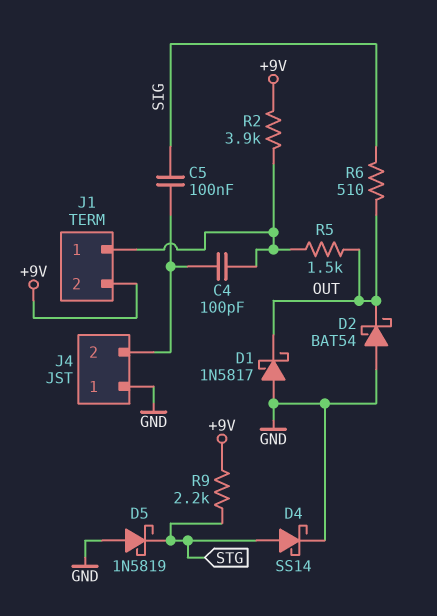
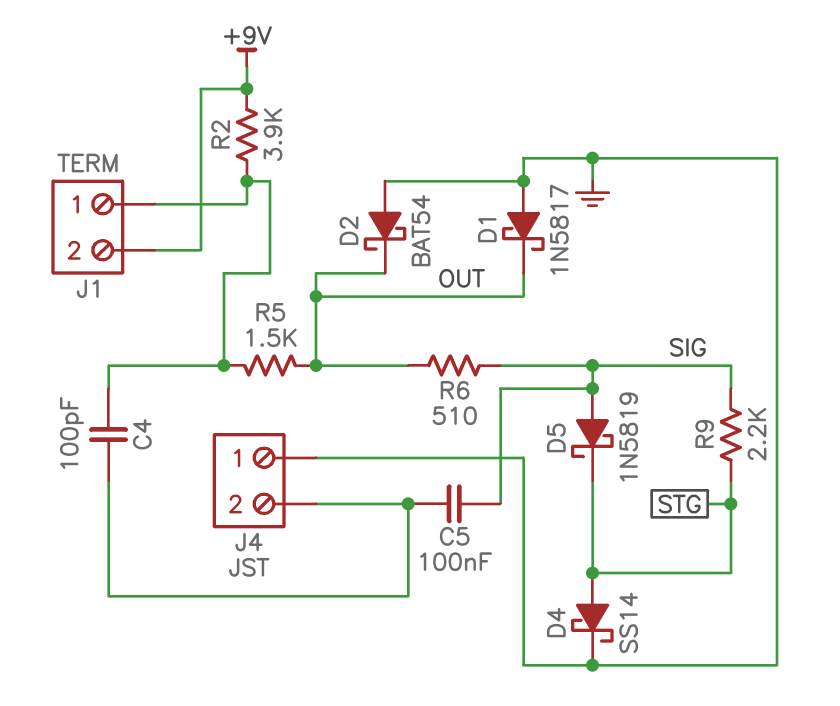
D5: schottky 1N5819 (A GND, K STG) -> schottky 1N5819 (A SIG, K STG)
R9: 2.2k (+9V, STG) -> 2.2k (SIG, STG)

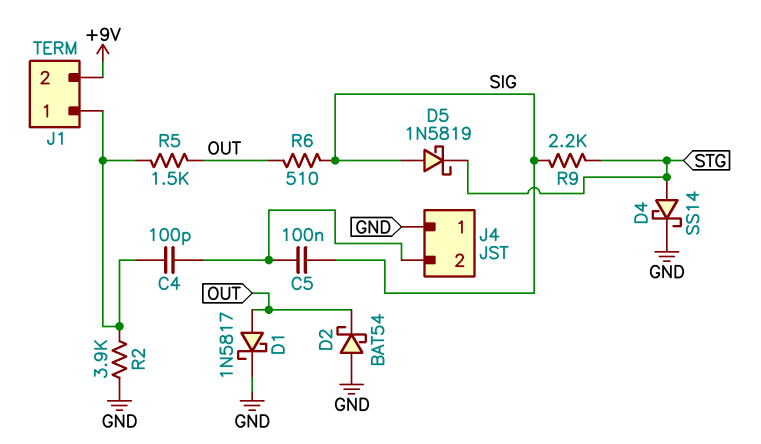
D1: schottky 1N5817 (A GND, K OUT) -> schottky 1N5817 (A OUT, K GND)
R2: 3.9k (+9V, J1/1) -> 3.9k (GND, J1/1)

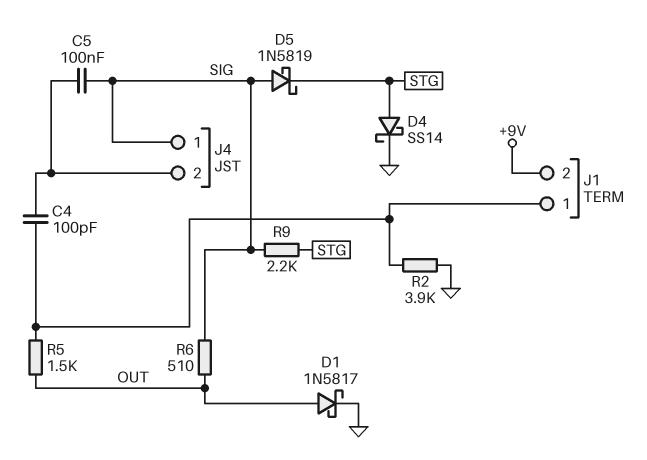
D2: schottky BAT54 (A GND, K OUT) -> none
J4 pin 1: GND -> SIG

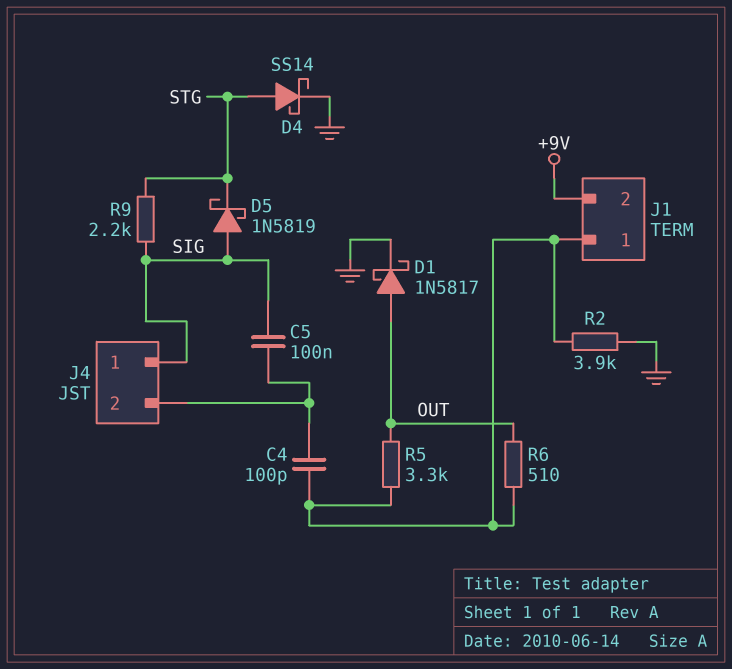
R5: 1.5k (J1/1, OUT) -> 3.3k (J1/1, OUT)
R6: 510 (OUT, SIG) -> 510 (J1/1, OUT)

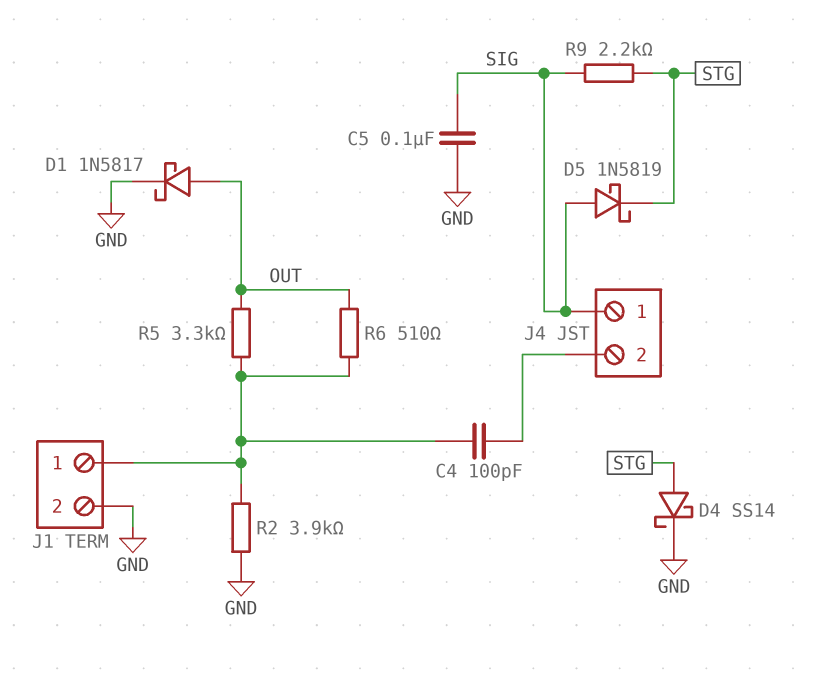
C5: 100nF (J4/2, SIG) -> 100nF (GND, SIG)
J1 pin 2: +9V -> GND

